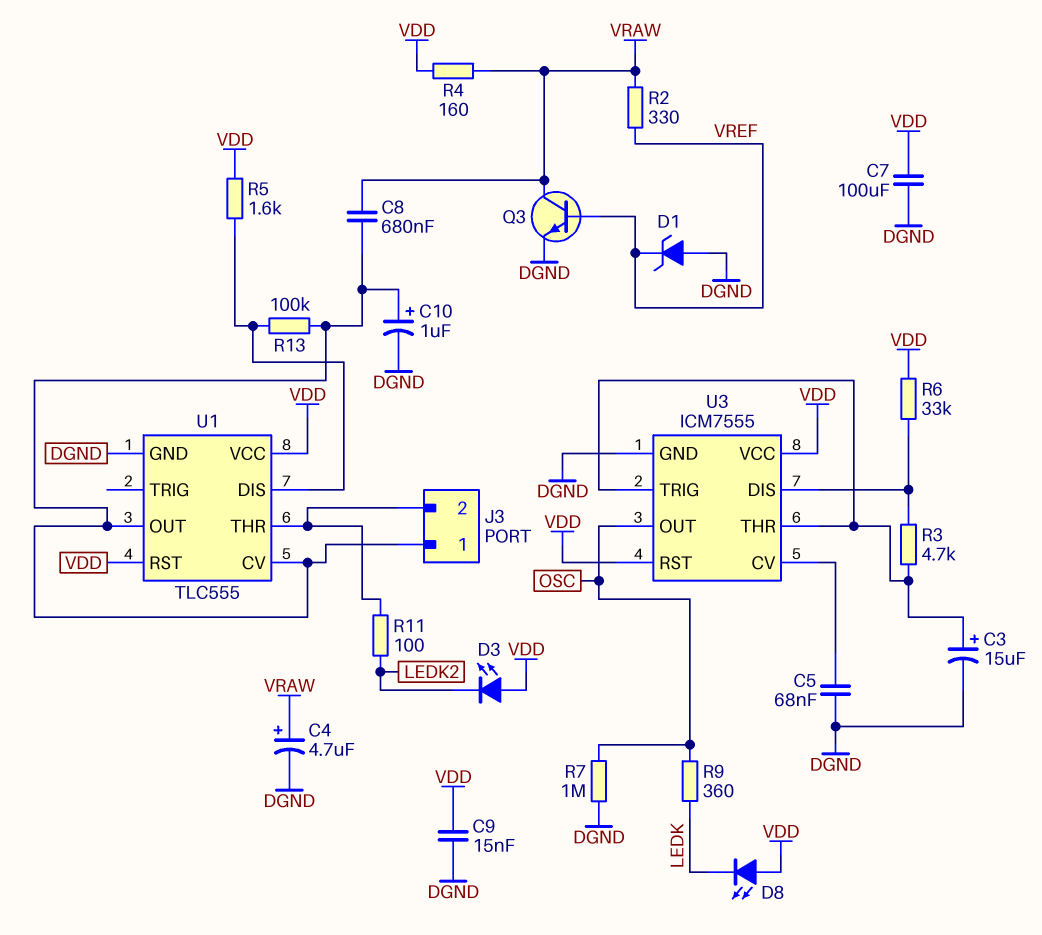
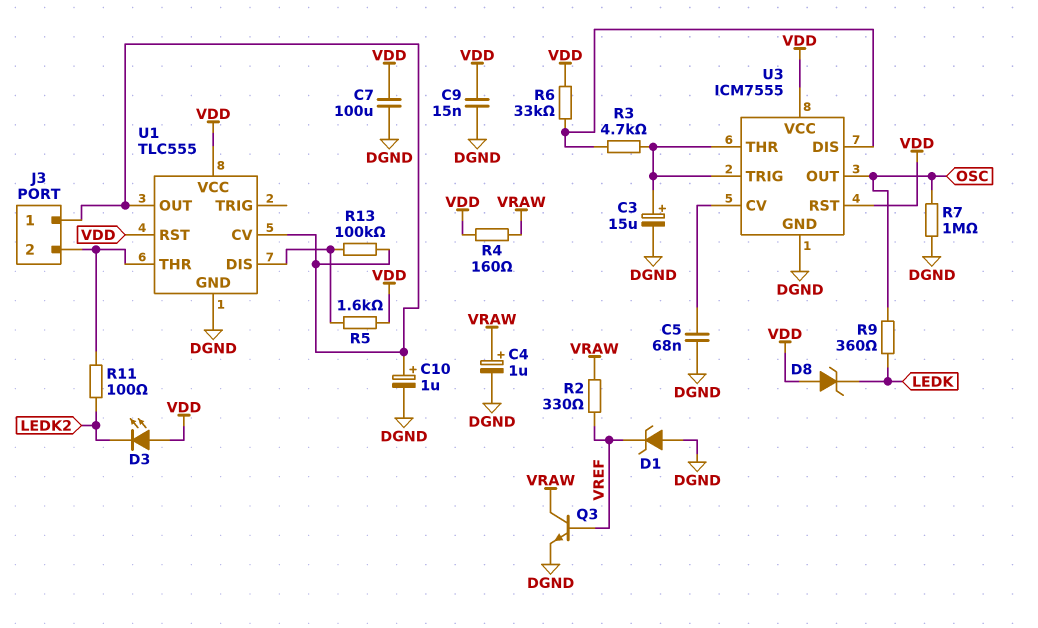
C4: 4.7uF (plus VRAW, minus DGND) -> 1uF (plus VRAW, minus DGND)
C8: 680nF (J3/1, VRAW) -> none
D8: LED (A VDD, K LEDK) -> zener (A VDD, K LEDK)

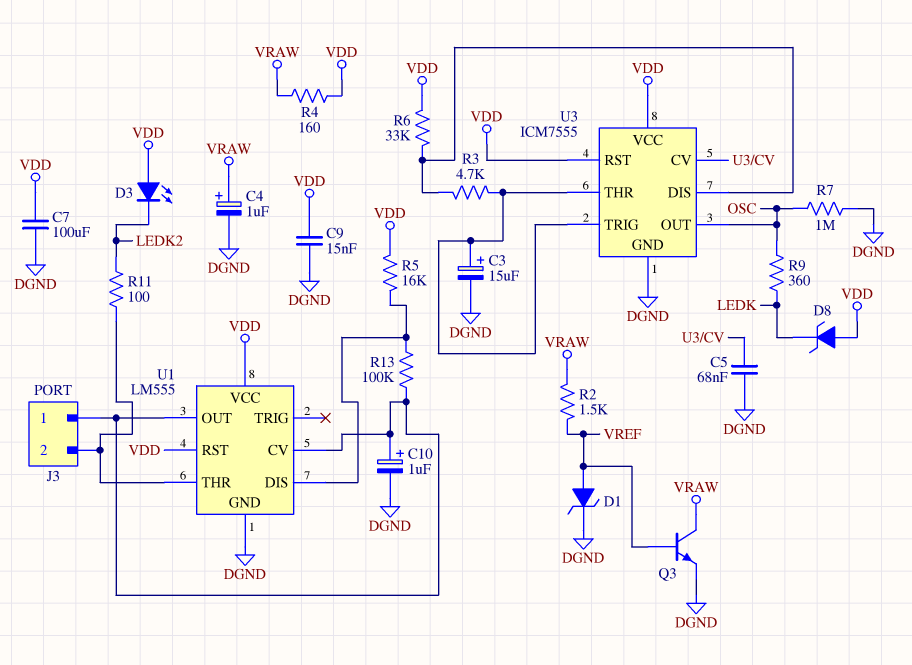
D1: zener (A DGND, K VREF) -> zener (A VREF, K DGND)
R2: 330 (VRAW, VREF) -> 1.5k (VRAW, VREF)
R5: 1.6k (U1/DIS, VDD) -> 16k (U1/DIS, VDD)
U1: TLC555 -> LM555

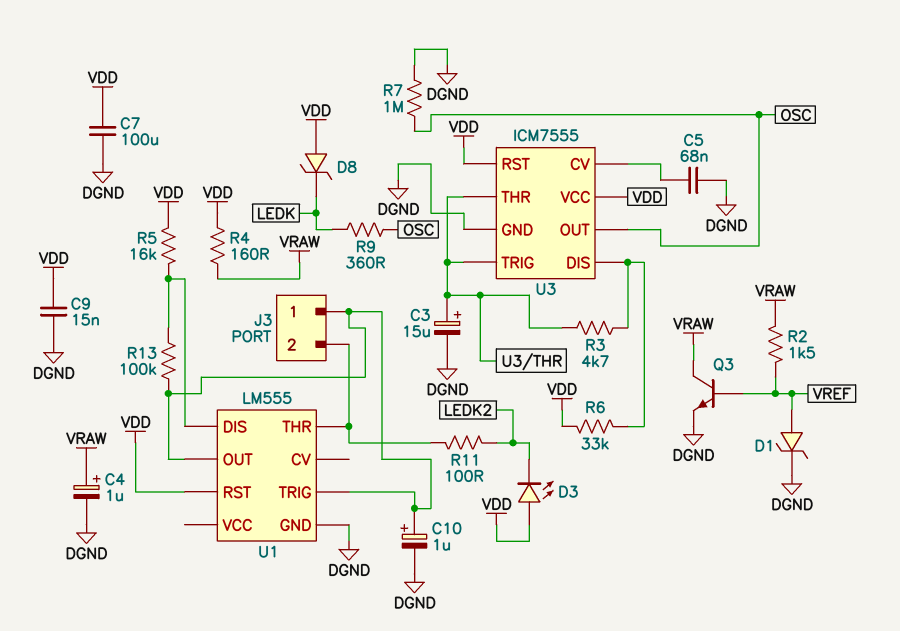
U1 pin CV: J3/1 -> none
U1 pin TRIG: none -> J3/1
U1 pin VCC: VDD -> none

